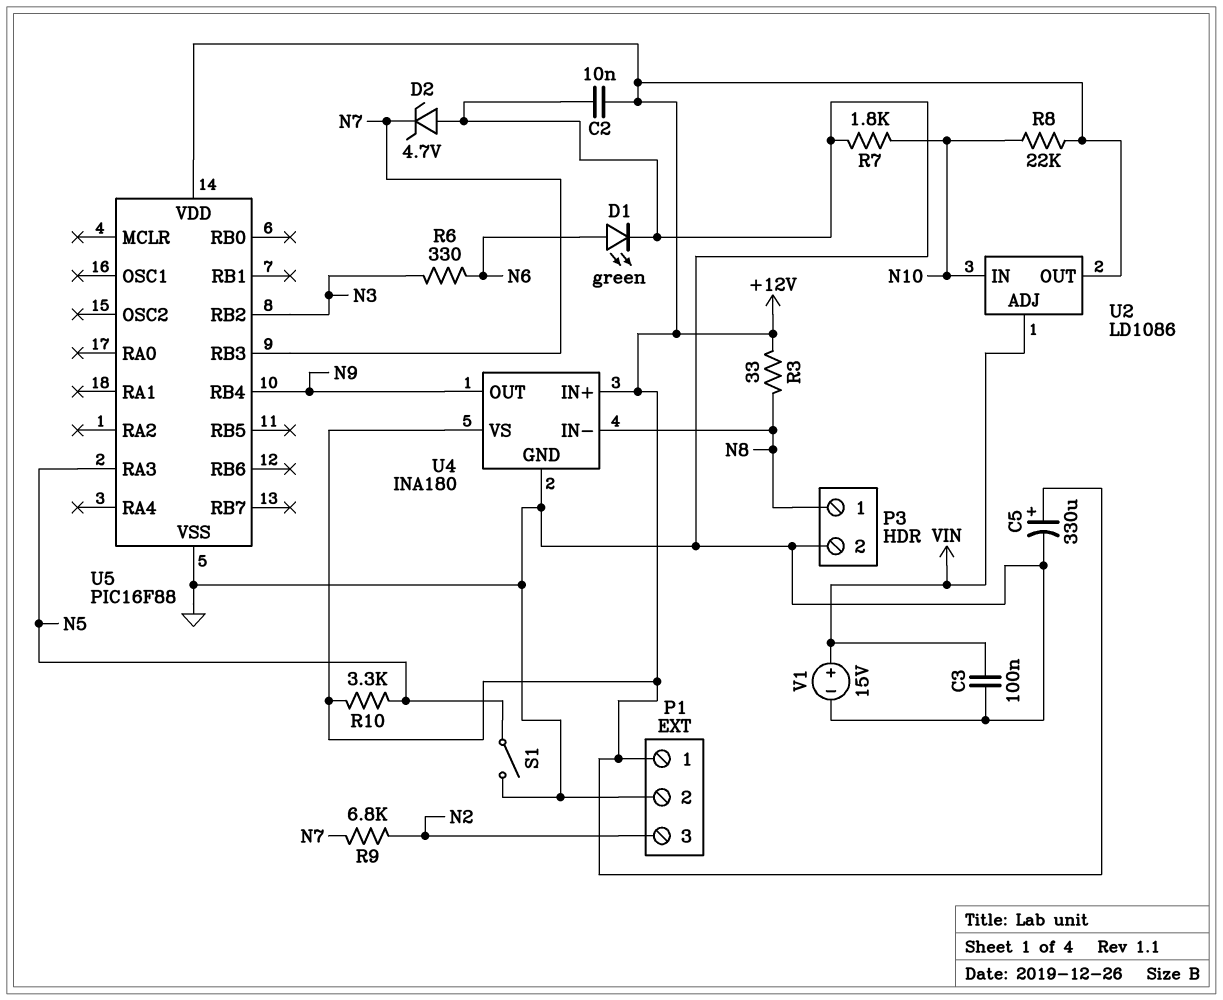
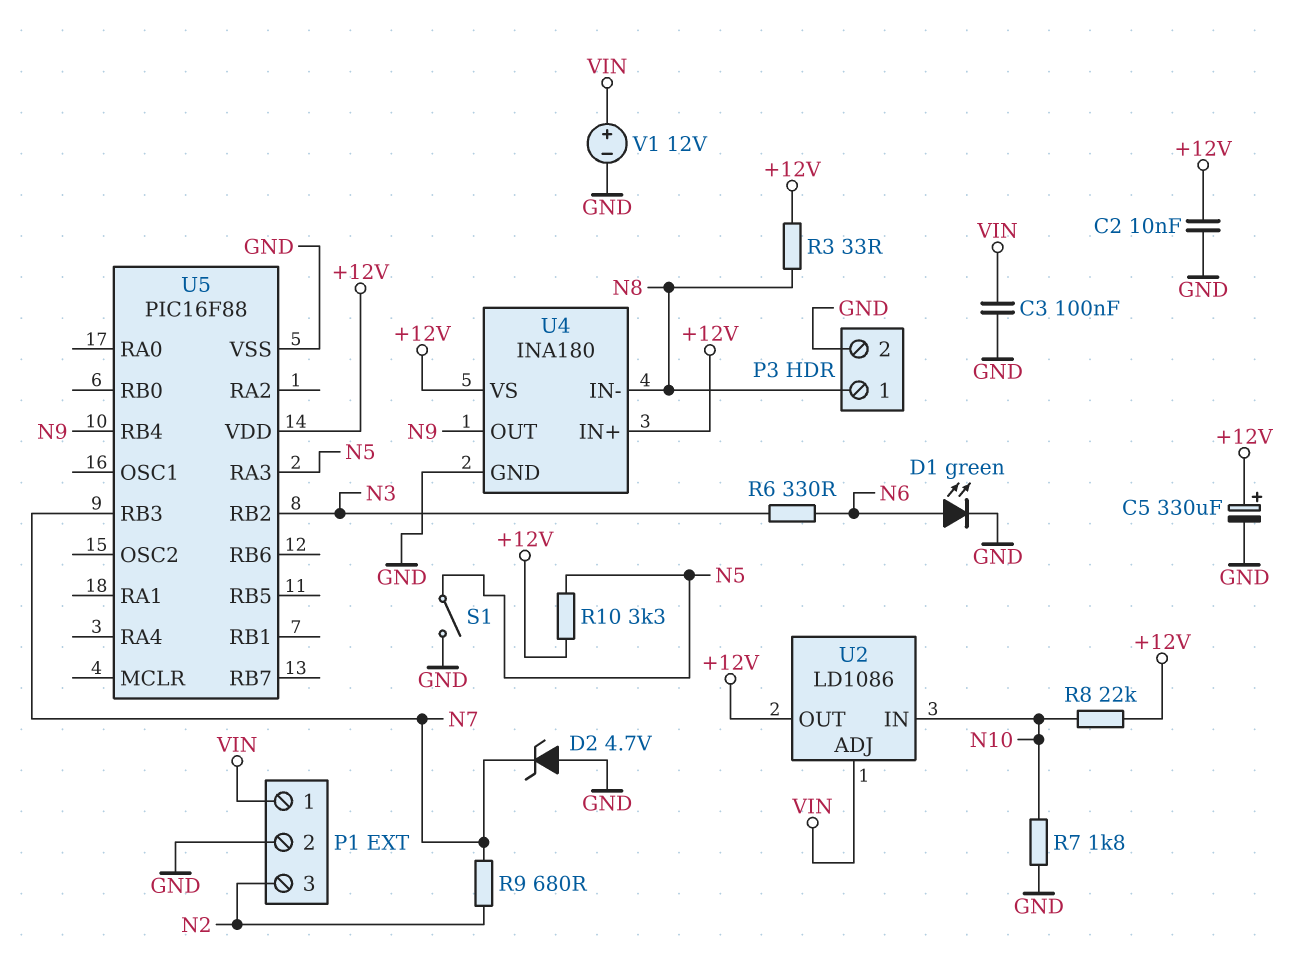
P1 pin 1: +12V -> VIN
R9: 6.8k (N2, N7) -> 680 (N2, N7)
V1: 15V (plus VIN, minus GND) -> 12V (plus VIN, minus GND)

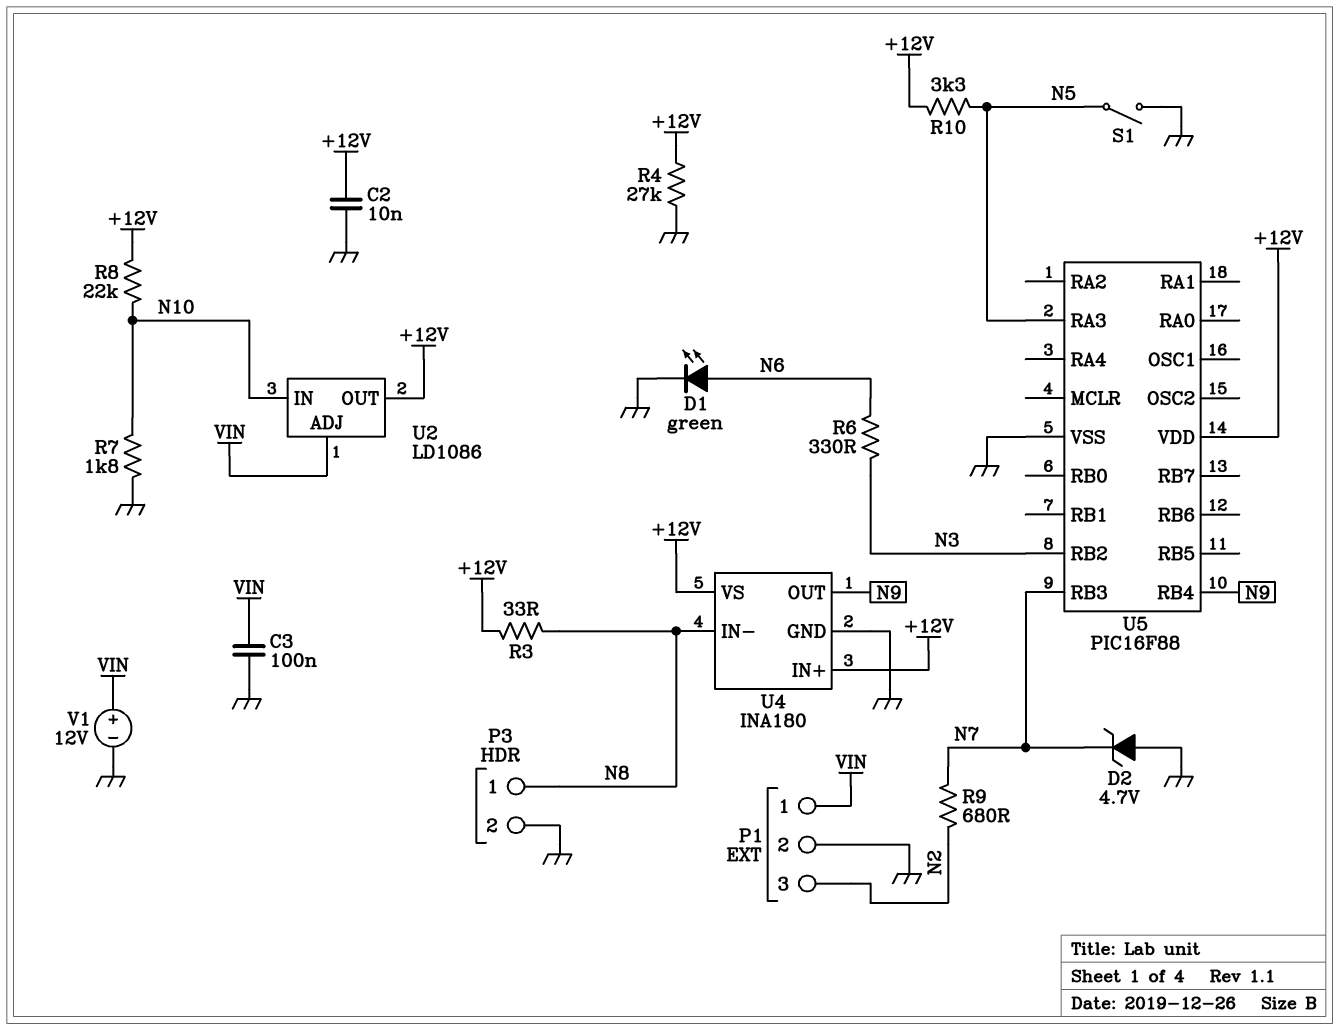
C5: 330uF (plus +12V, minus GND) -> none
R4: none -> 27k (+12V, GND)

